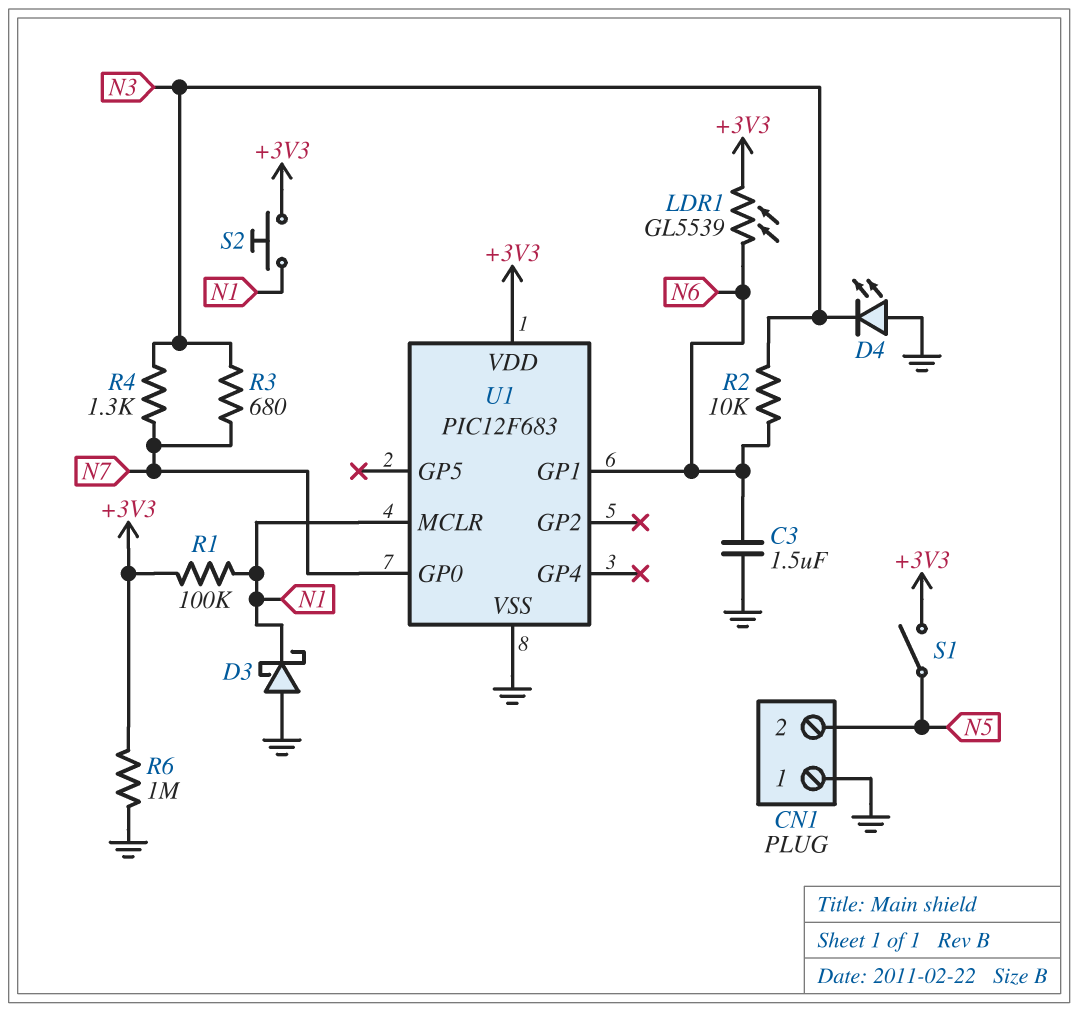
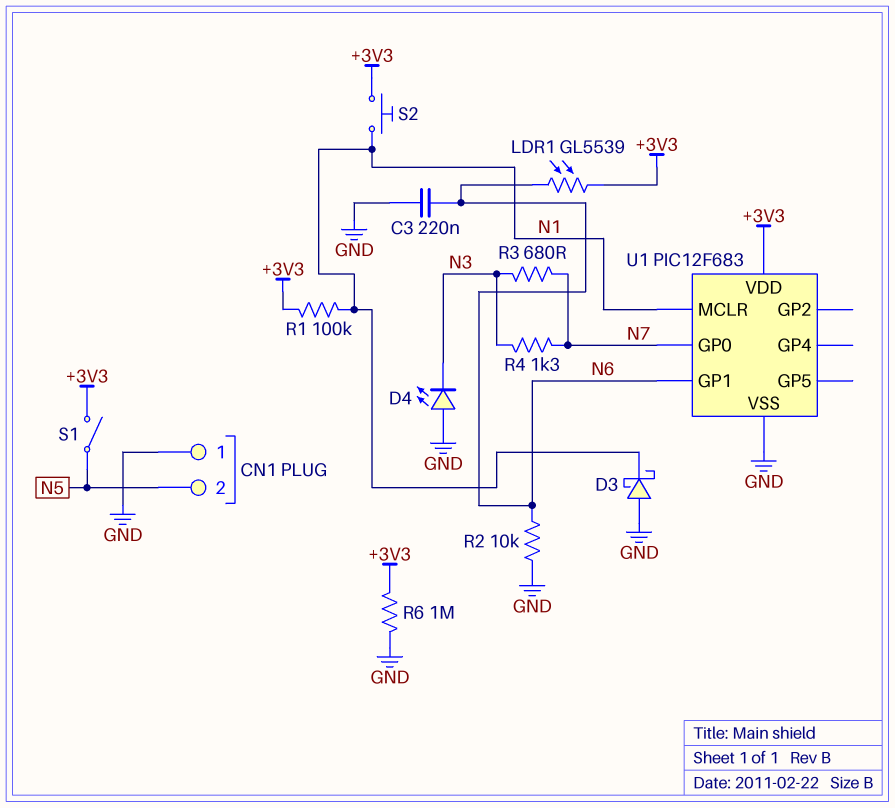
C3: 1.5uF (GND, N6) -> 220nF (GND, N6)
R2: 10k (N3, N6) -> 10k (GND, N6)

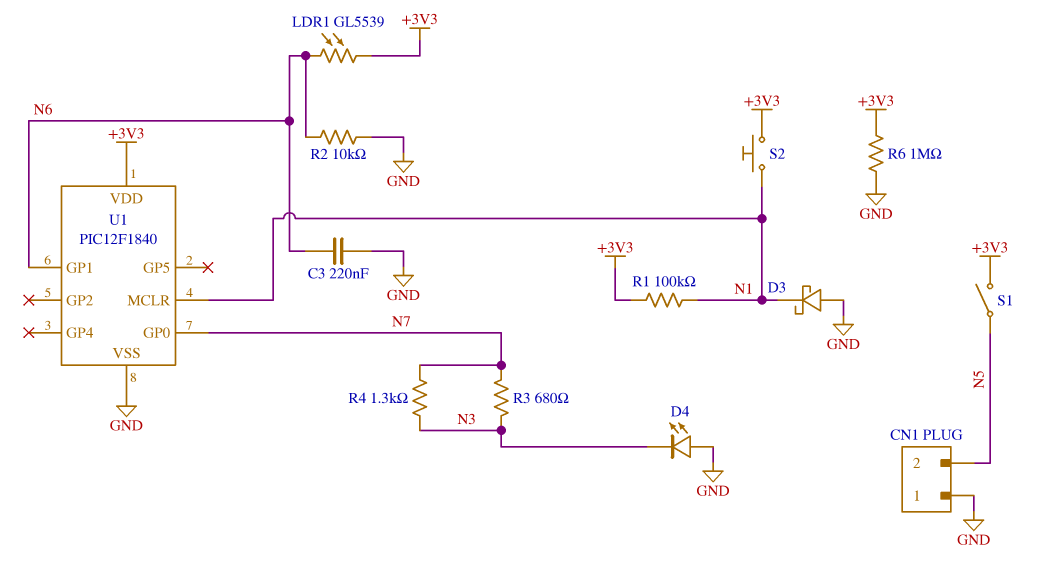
U1: PIC12F683 -> PIC12F1840

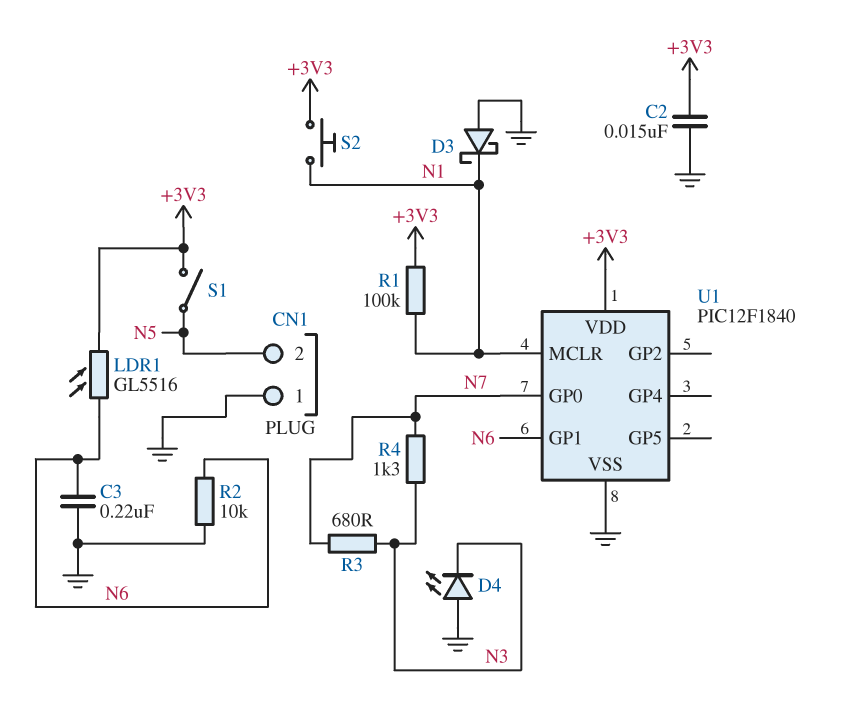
C2: none -> 15nF (+3V3, GND)
LDR1: GL5539 (+3V3, N6) -> GL5516 (+3V3, N6)
R6: 1M (+3V3, GND) -> none

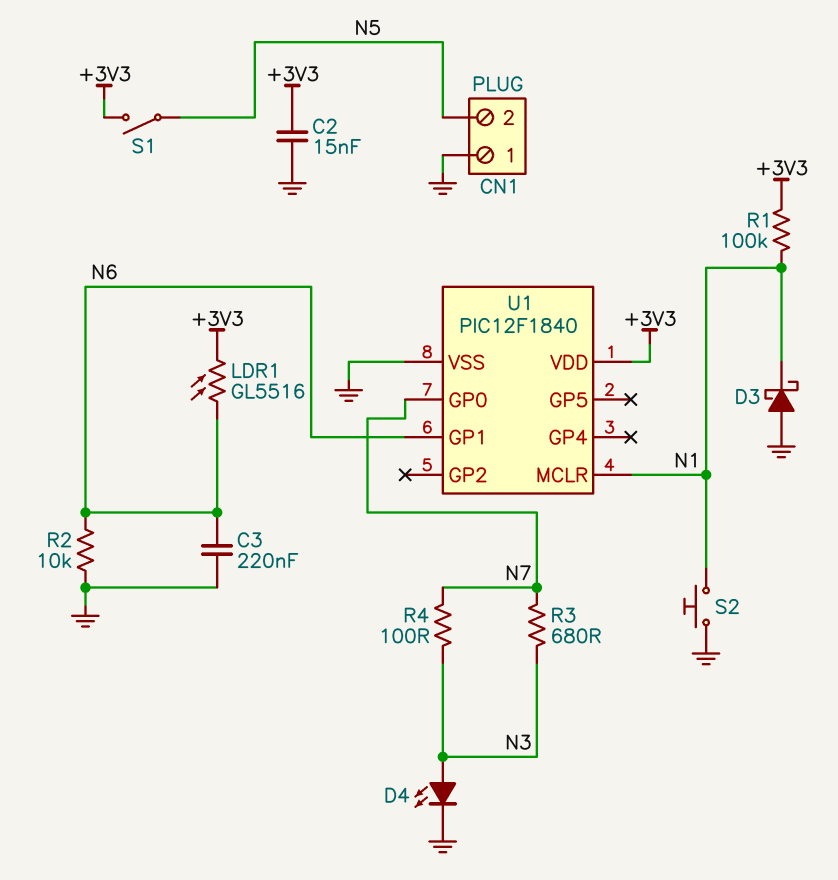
D4: LED (A GND, K N3) -> LED (A N3, K GND)
R4: 1.3k (N3, N7) -> 100 (N3, N7)
S2: button (+3V3, N1) -> button (GND, N1)

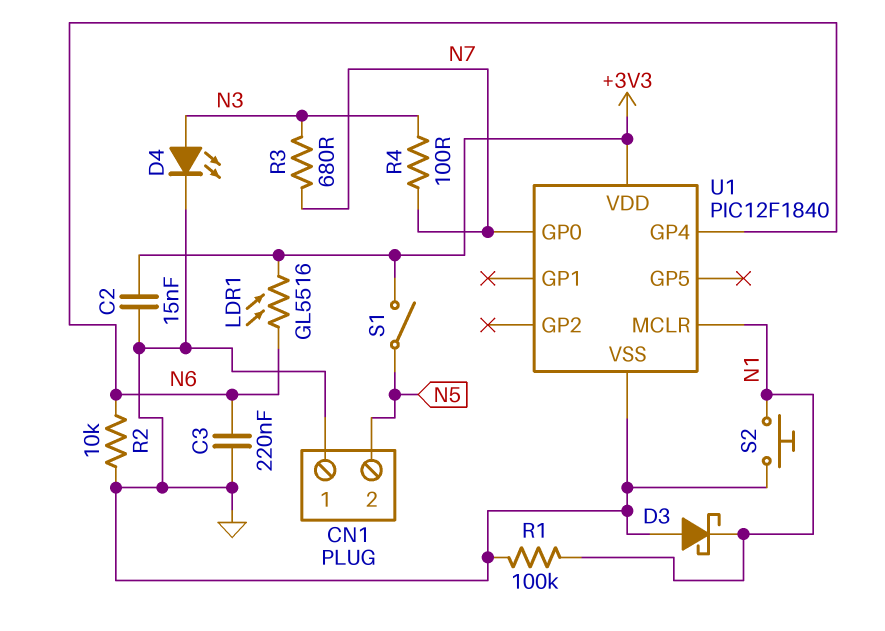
R1: 100k (+3V3, N1) -> 100k (GND, N1)
U1 pin GP1: N6 -> none
U1 pin GP4: none -> N6

